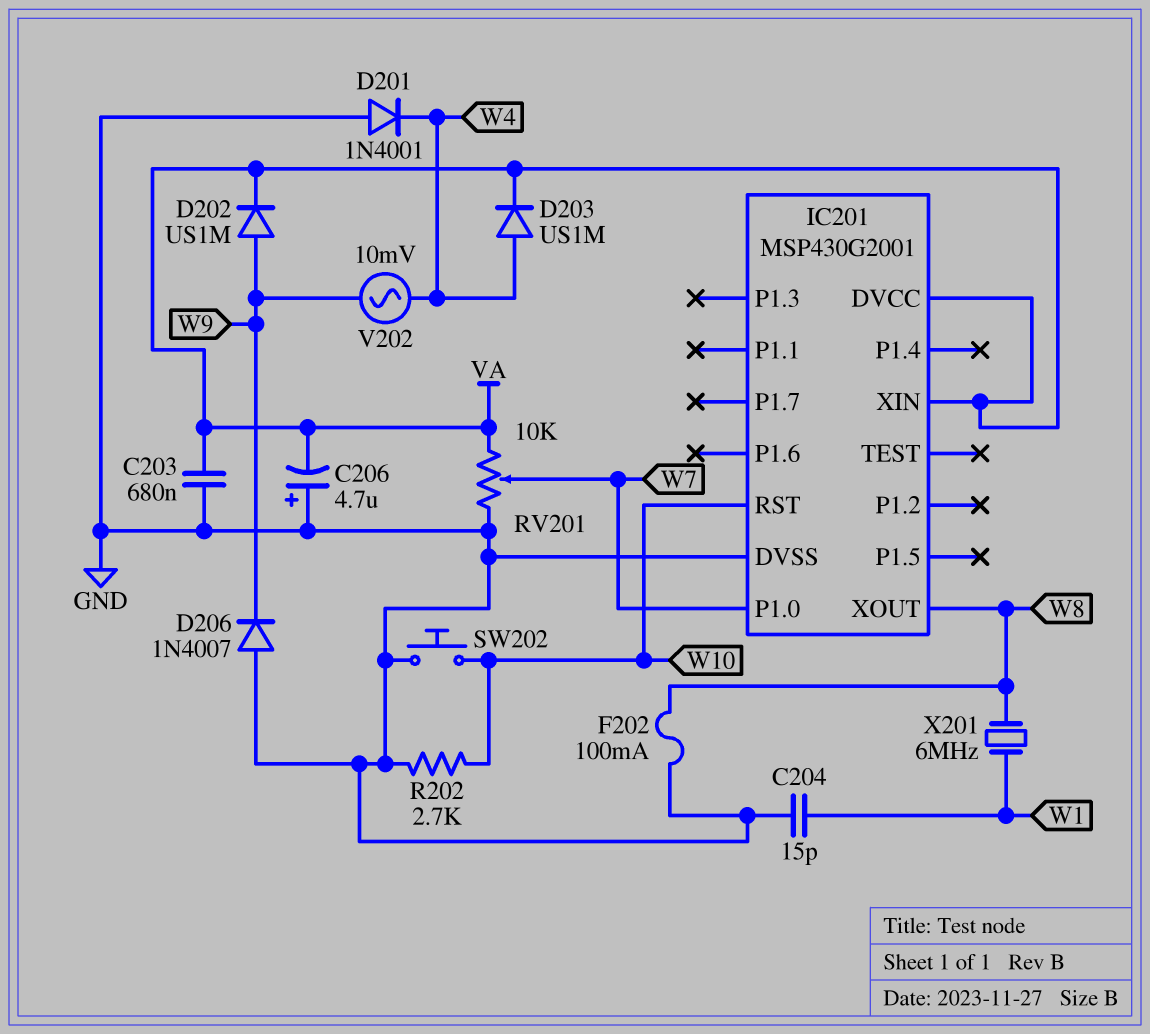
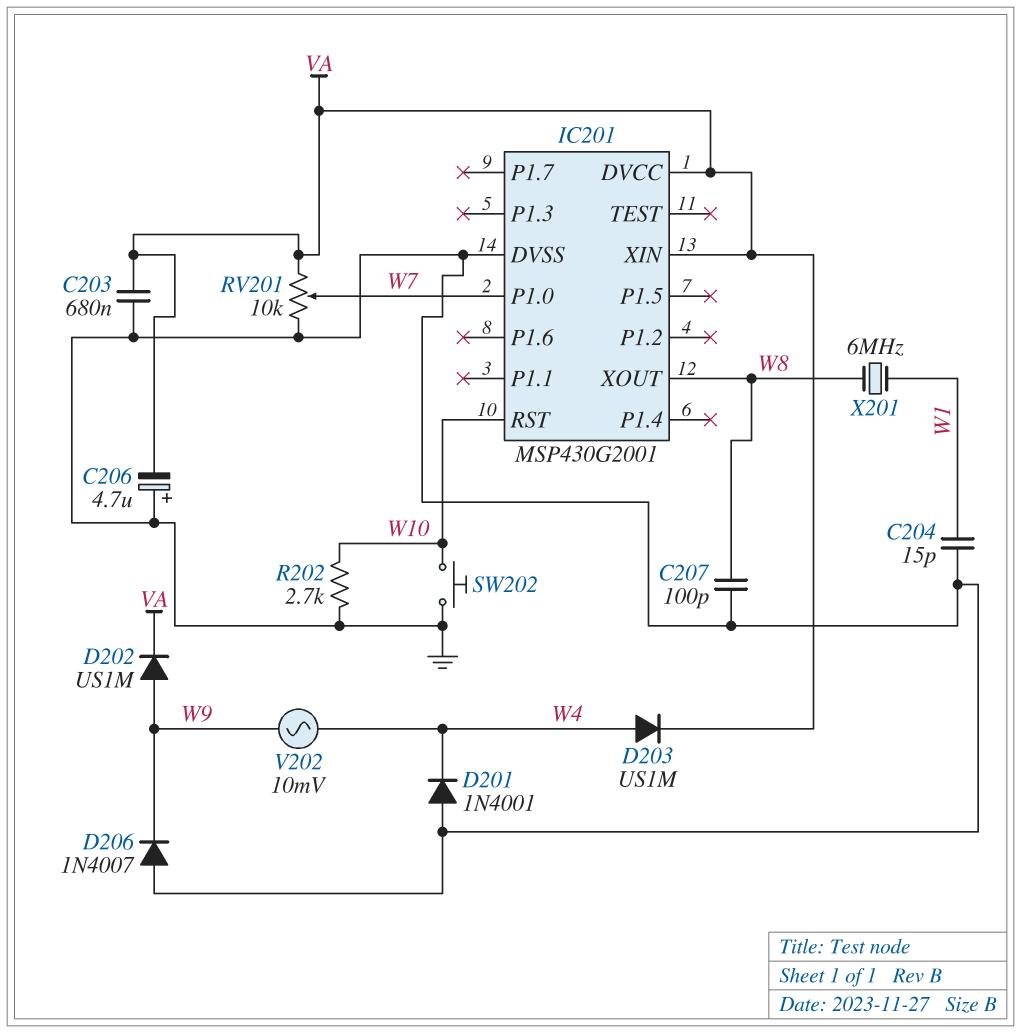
C207: none -> 100pF (GND, W8)
F202: 100mA (GND, W8) -> none

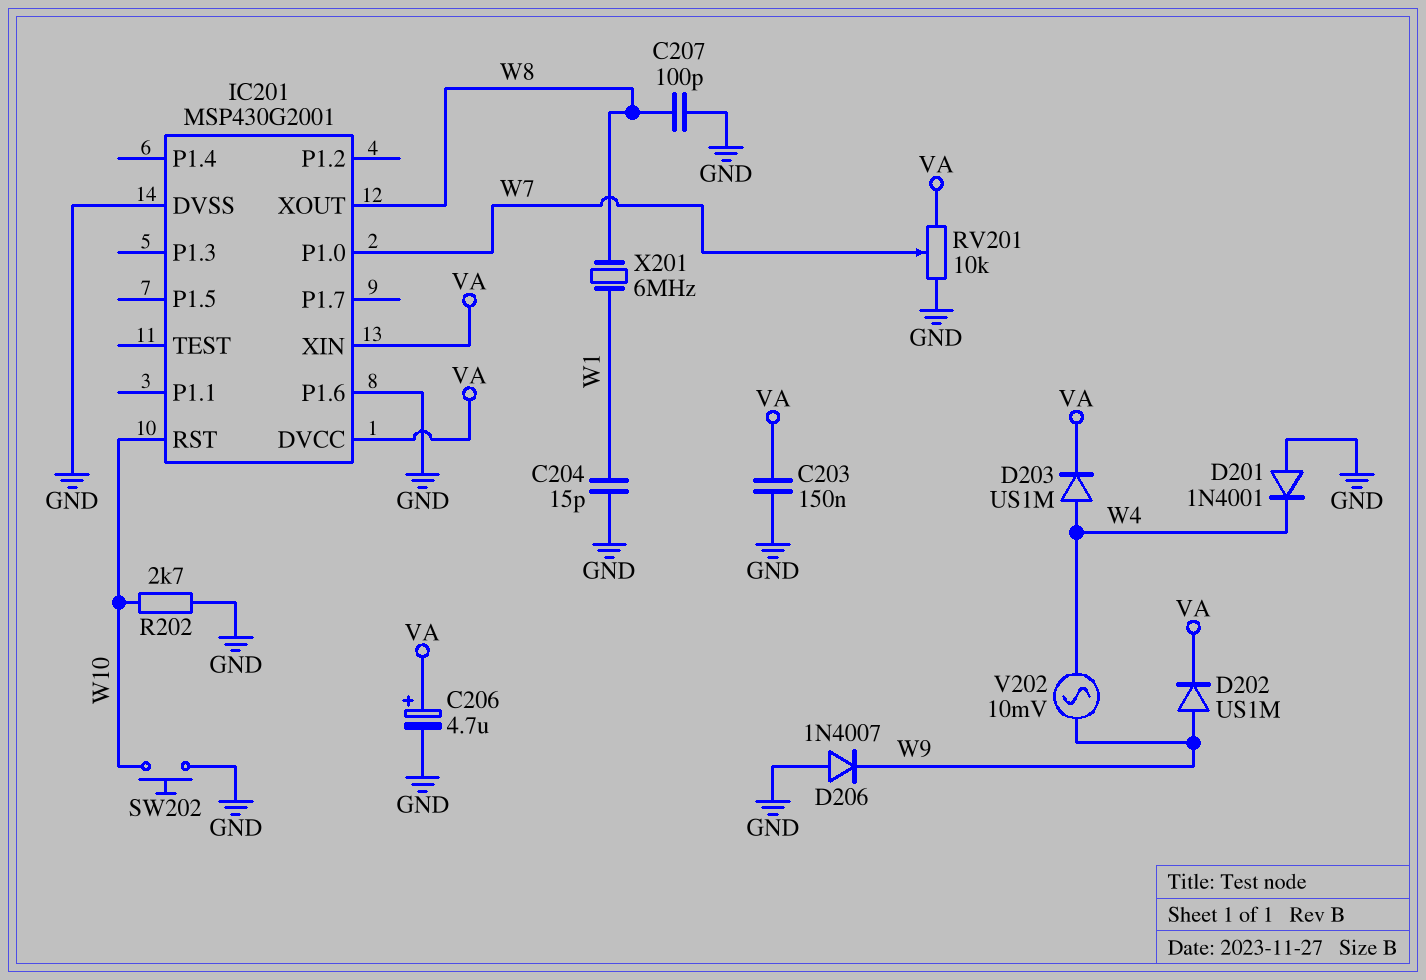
C203: 680nF (GND, VA) -> 150nF (GND, VA)
C206: 4.7uF (plus GND, minus VA) -> 4.7uF (plus VA, minus GND)
IC201 pin P1.6: none -> GND

